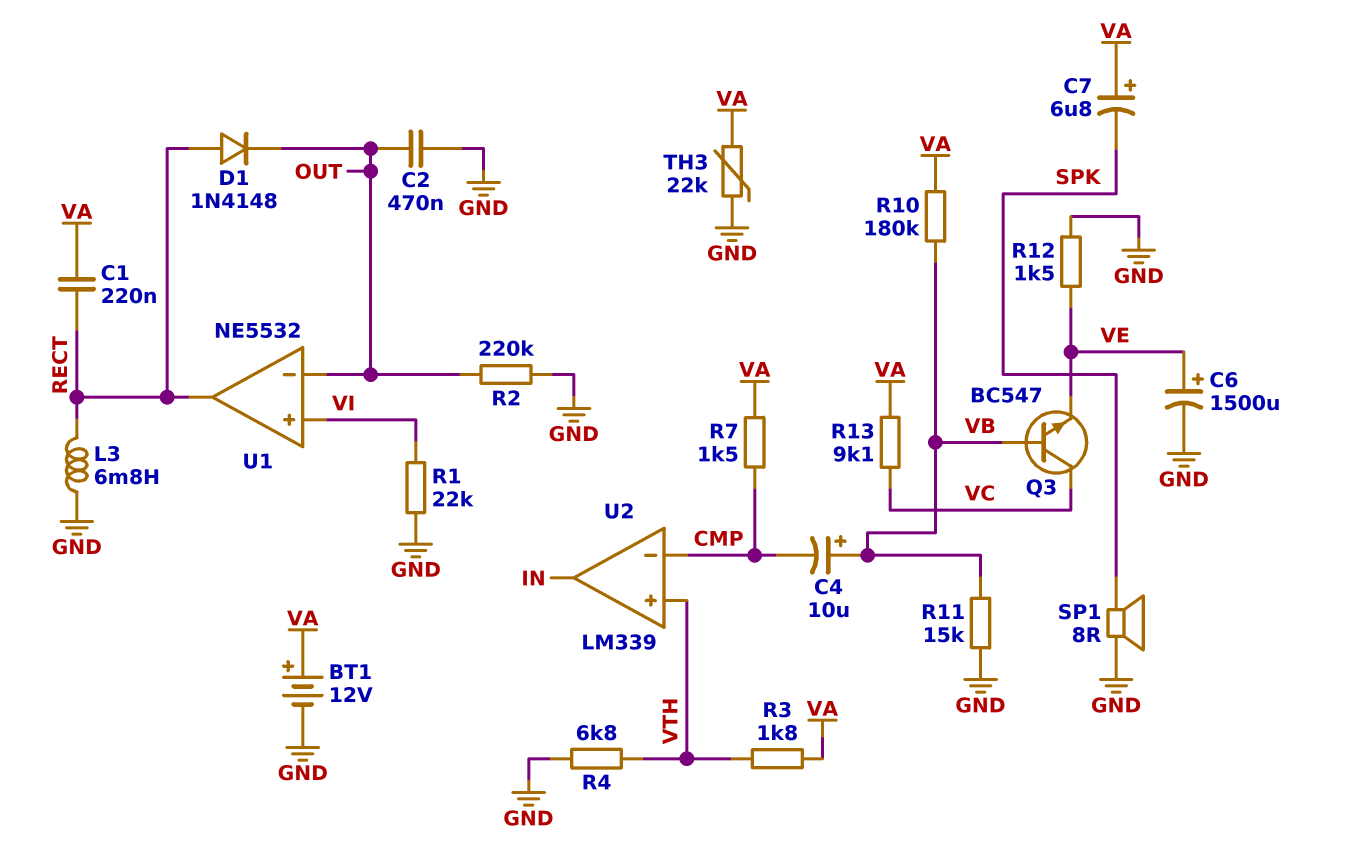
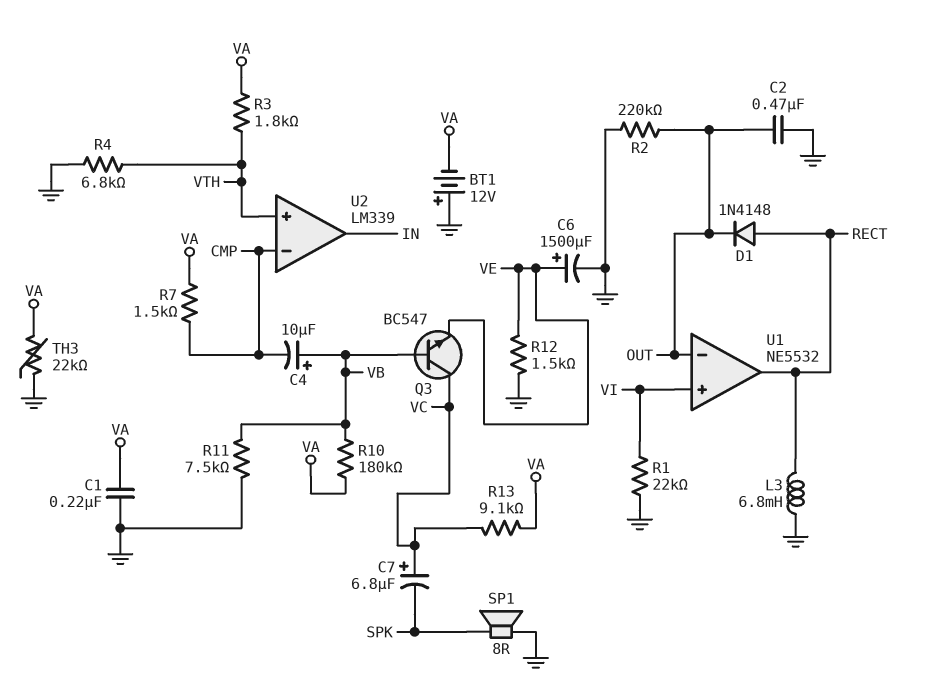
BT1: 12V (plus VA, minus GND) -> 12V (plus GND, minus VA)
C1: 220nF (RECT, VA) -> 220nF (GND, VA)
C7: 6.8uF (plus VA, minus SPK) -> 6.8uF (plus VC, minus SPK)
R11: 15k (GND, VB) -> 7.5k (GND, VB)

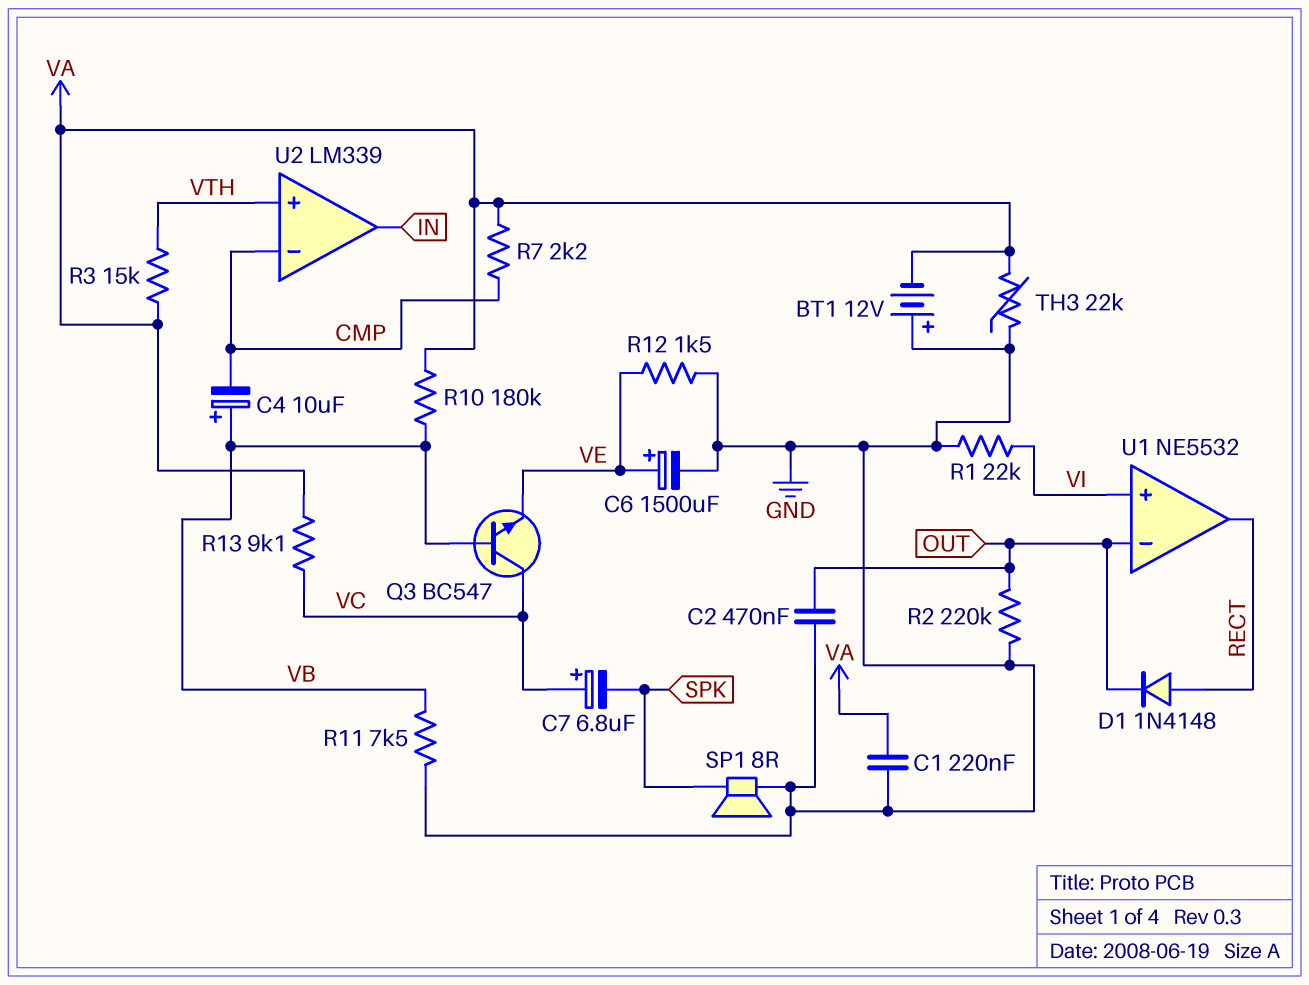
L3: 6.8mH (GND, RECT) -> none
R3: 1.8k (VA, VTH) -> 15k (VA, VTH)
R4: 6.8k (GND, VTH) -> none
R7: 1.5k (CMP, VA) -> 2.2k (CMP, VA)

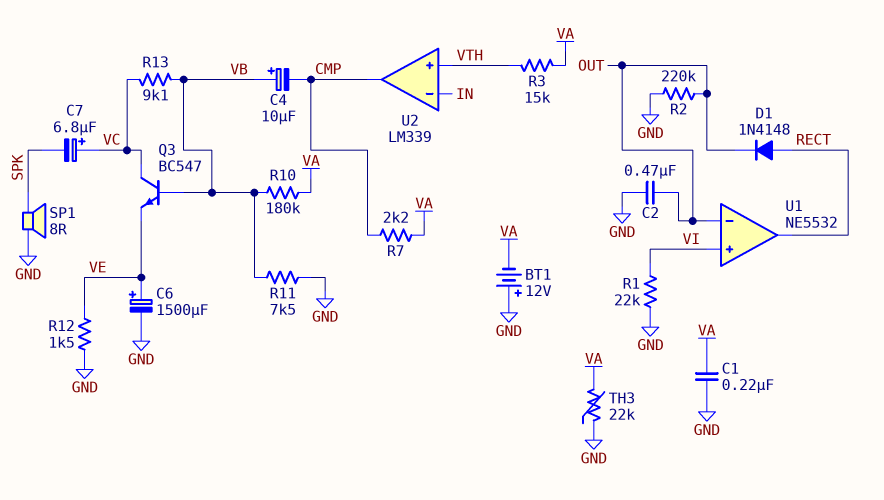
R13: 9.1k (VA, VC) -> 9.1k (VB, VC)
U2 pin in-: CMP -> IN
U2 pin out: IN -> CMP

